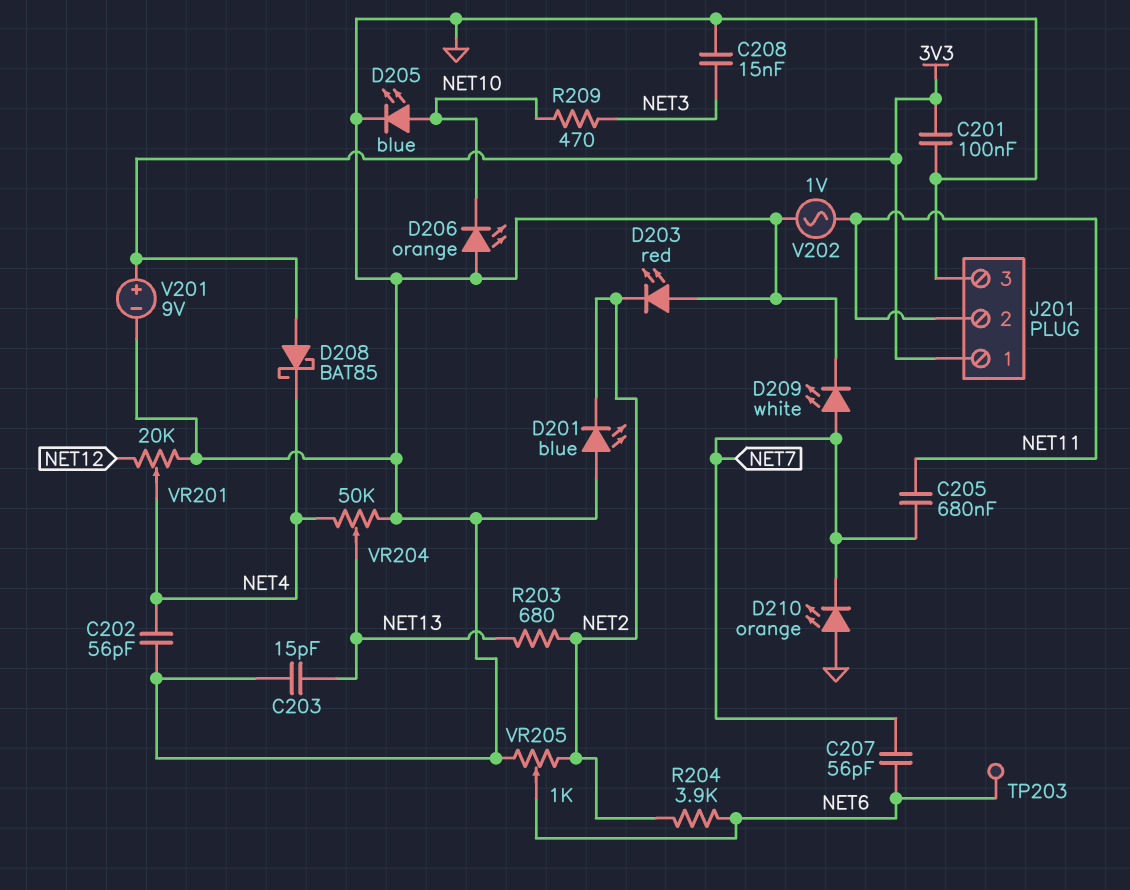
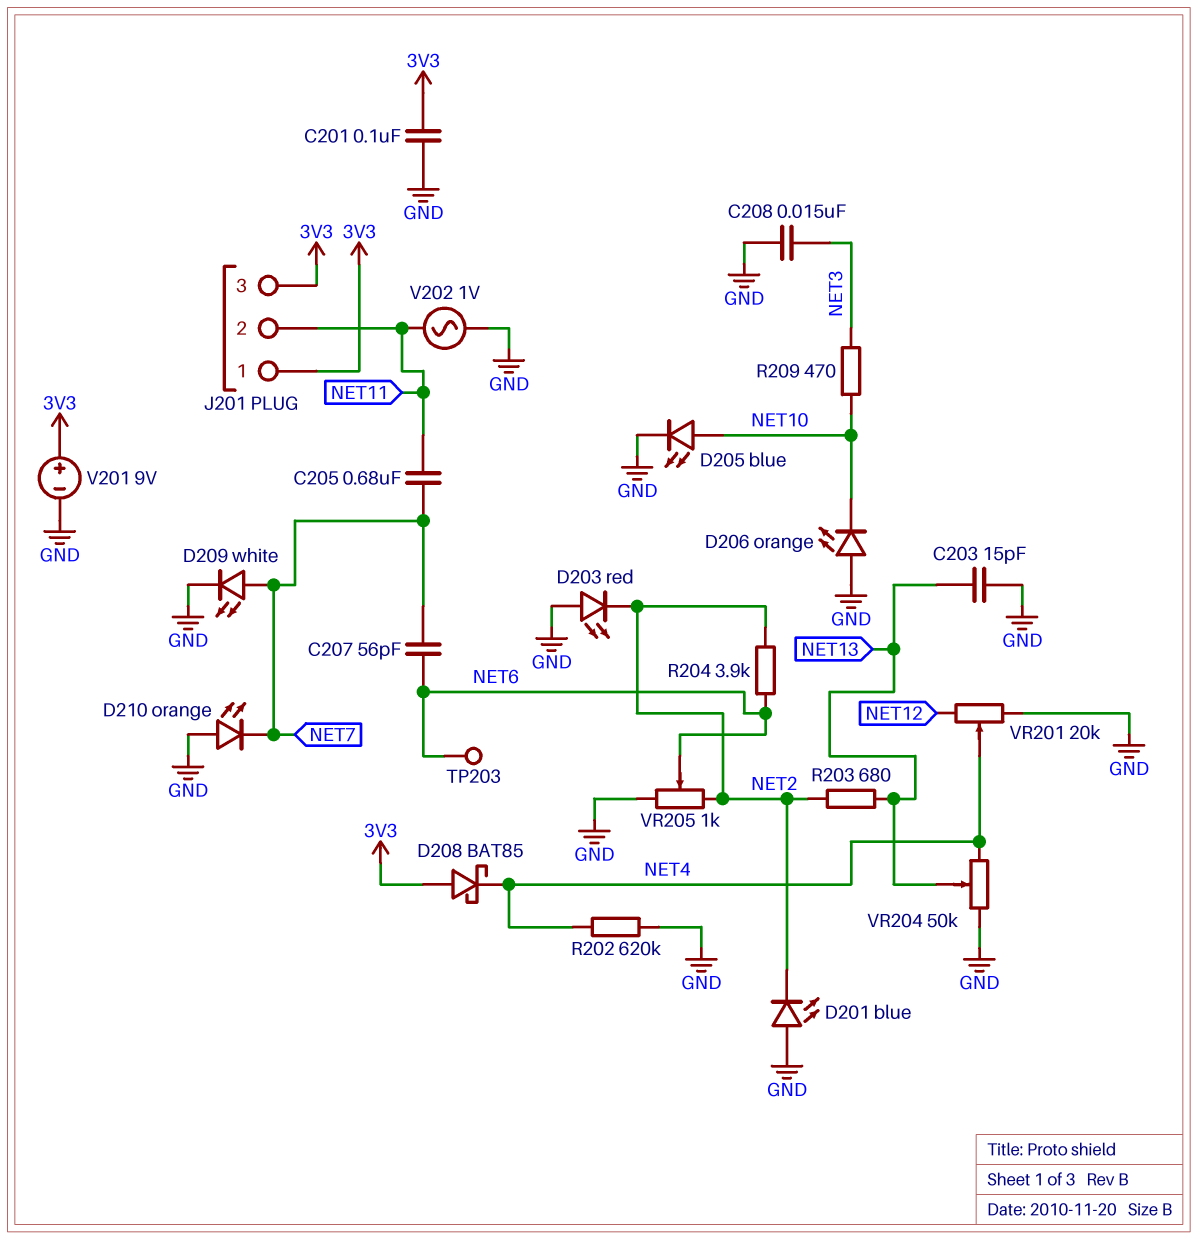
C202: 56pF (GND, NET4) -> none
J201 pin 3: GND -> 3V3
R202: none -> 620k (GND, NET4)

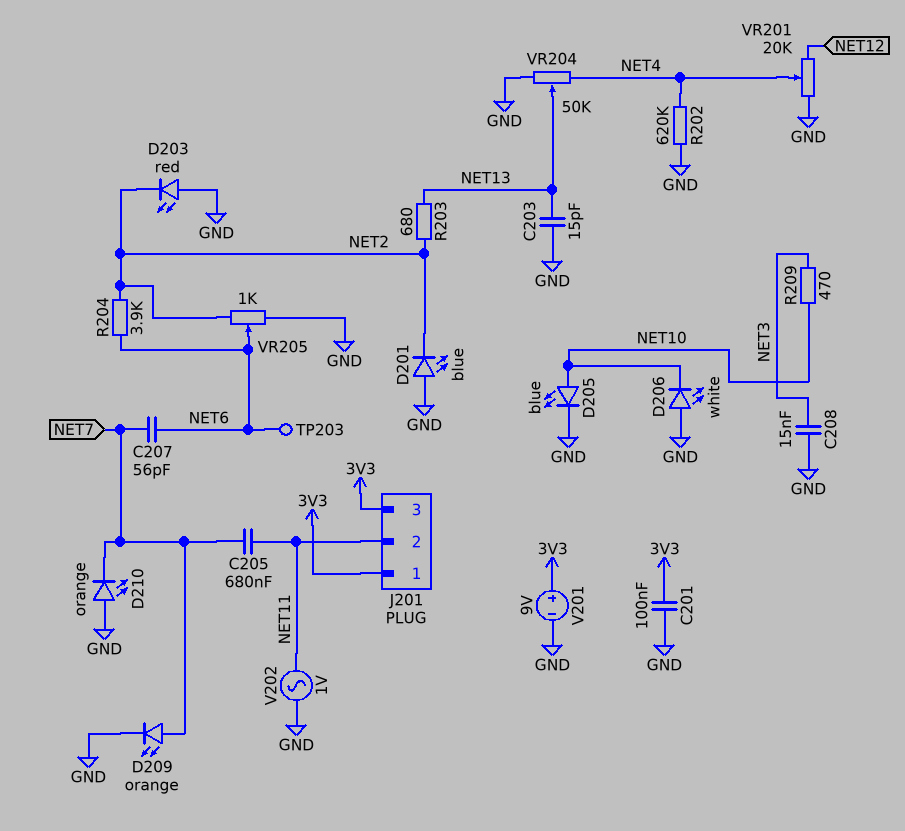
D206: LED orange (A GND, K NET10) -> LED white (A GND, K NET10)
D208: schottky BAT85 (A 3V3, K NET4) -> none
D209: LED white (A NET7, K GND) -> LED orange (A NET7, K GND)

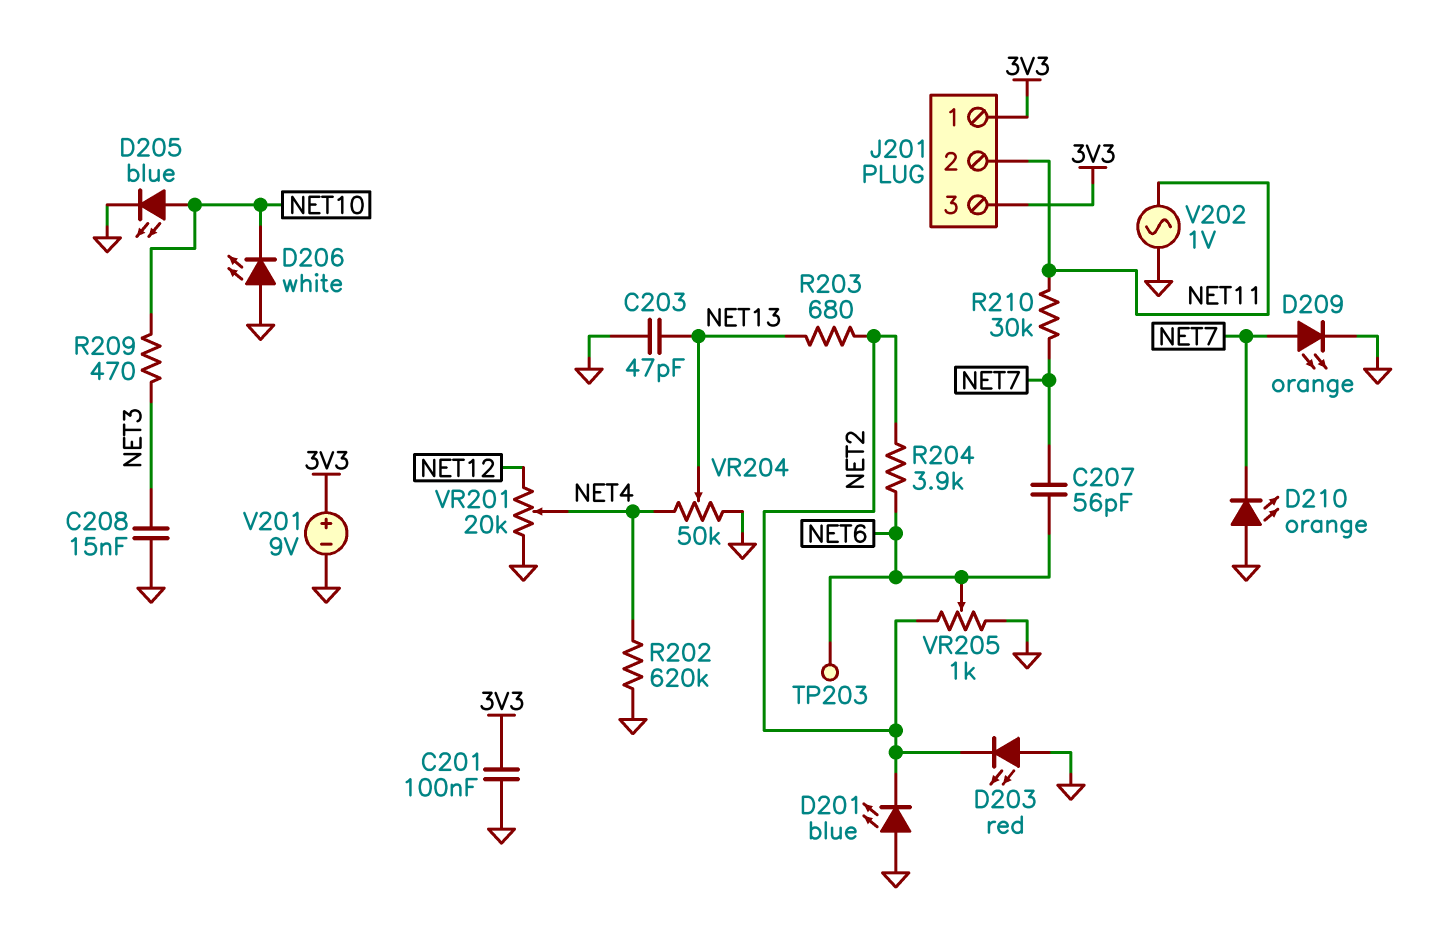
C203: 15pF (GND, NET13) -> 47pF (GND, NET13)
C205: 680nF (NET7, NET11) -> none
R210: none -> 30k (NET7, NET11)

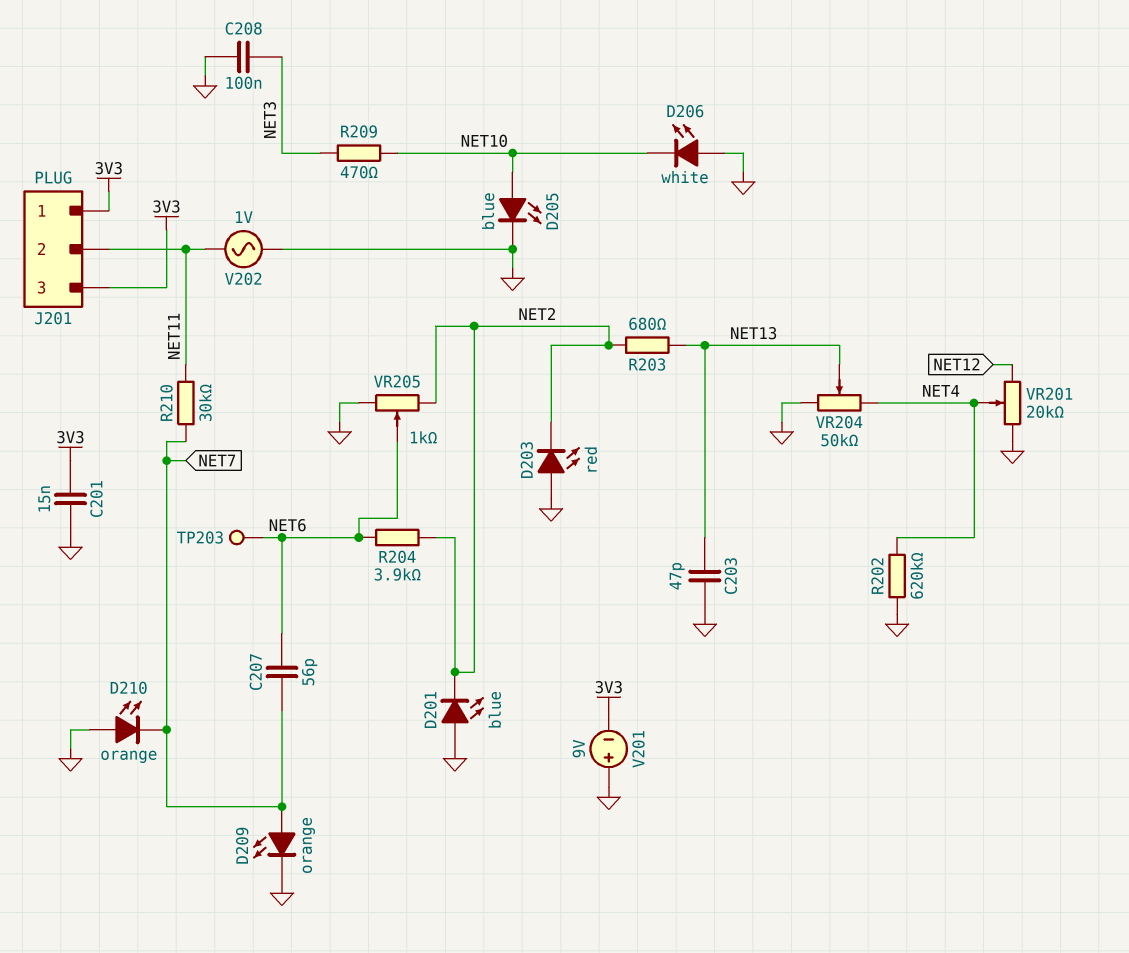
C201: 100nF (3V3, GND) -> 15nF (3V3, GND)
C208: 15nF (GND, NET3) -> 100nF (GND, NET3)
V201: 9V (plus 3V3, minus GND) -> 9V (plus GND, minus 3V3)

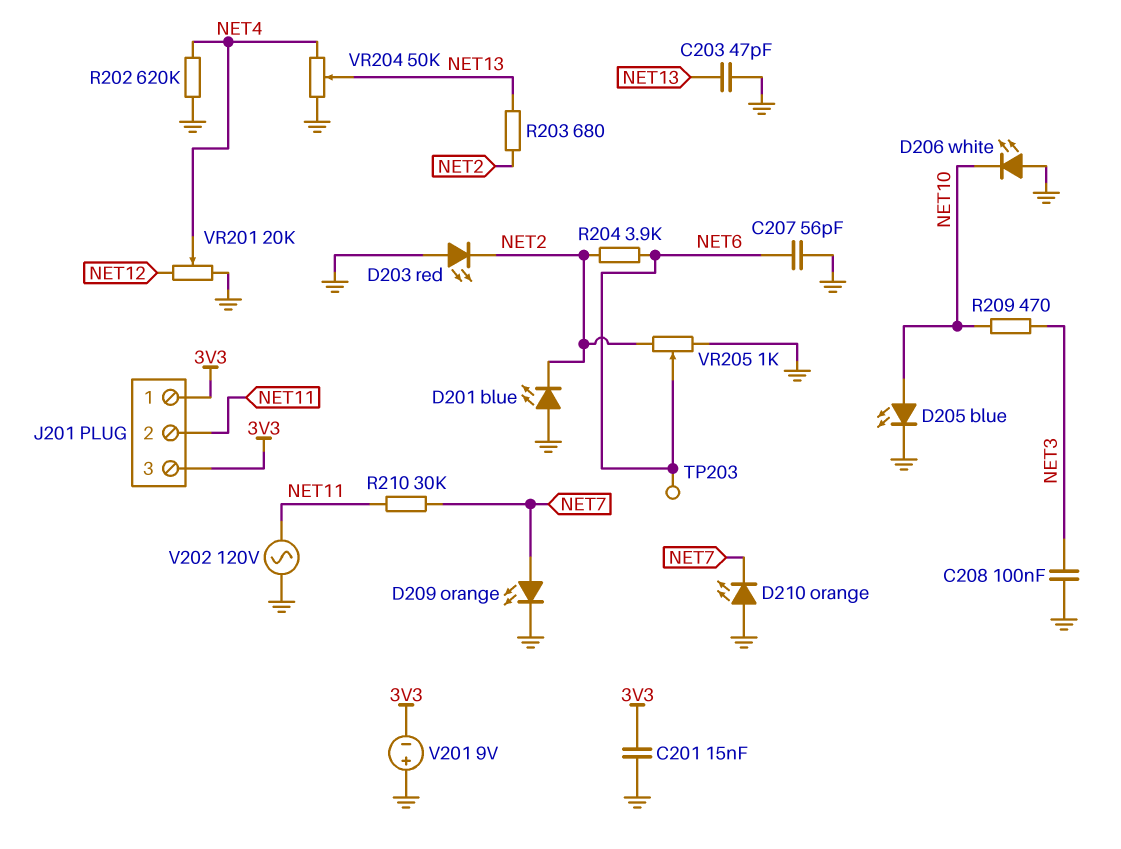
C207: 56pF (NET6, NET7) -> 56pF (GND, NET6)
V202: AC 1V (GND, NET11) -> AC 120V (GND, NET11)

